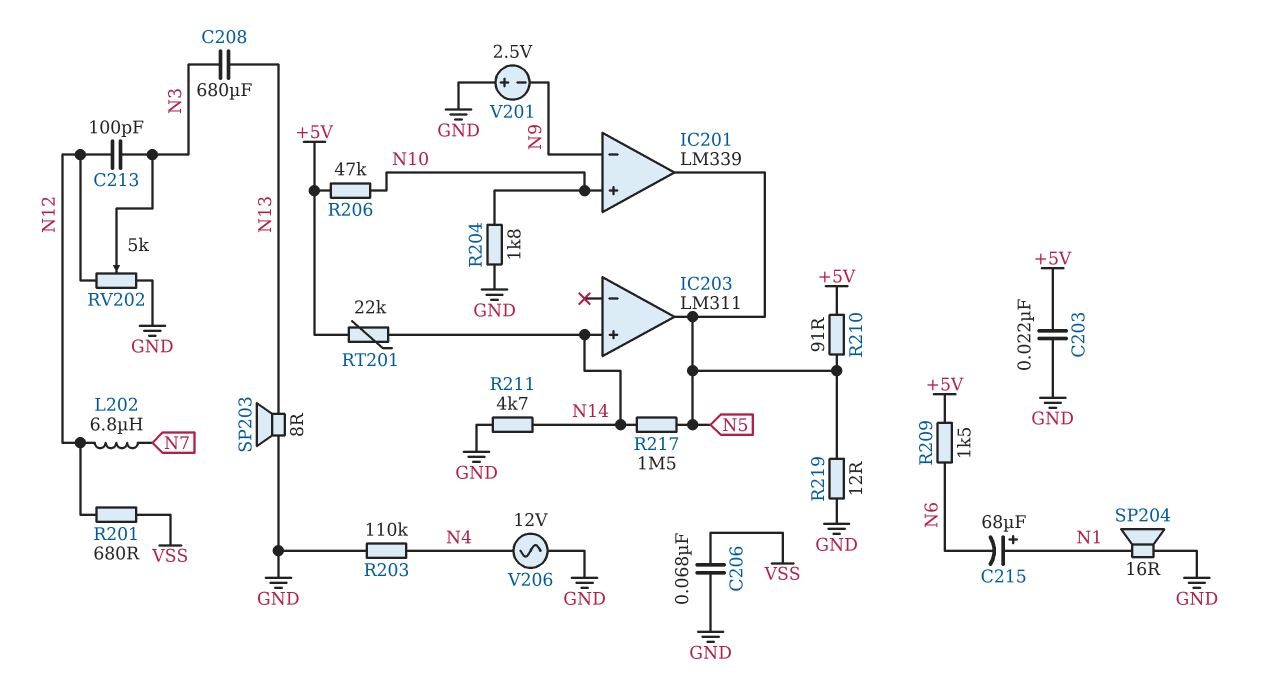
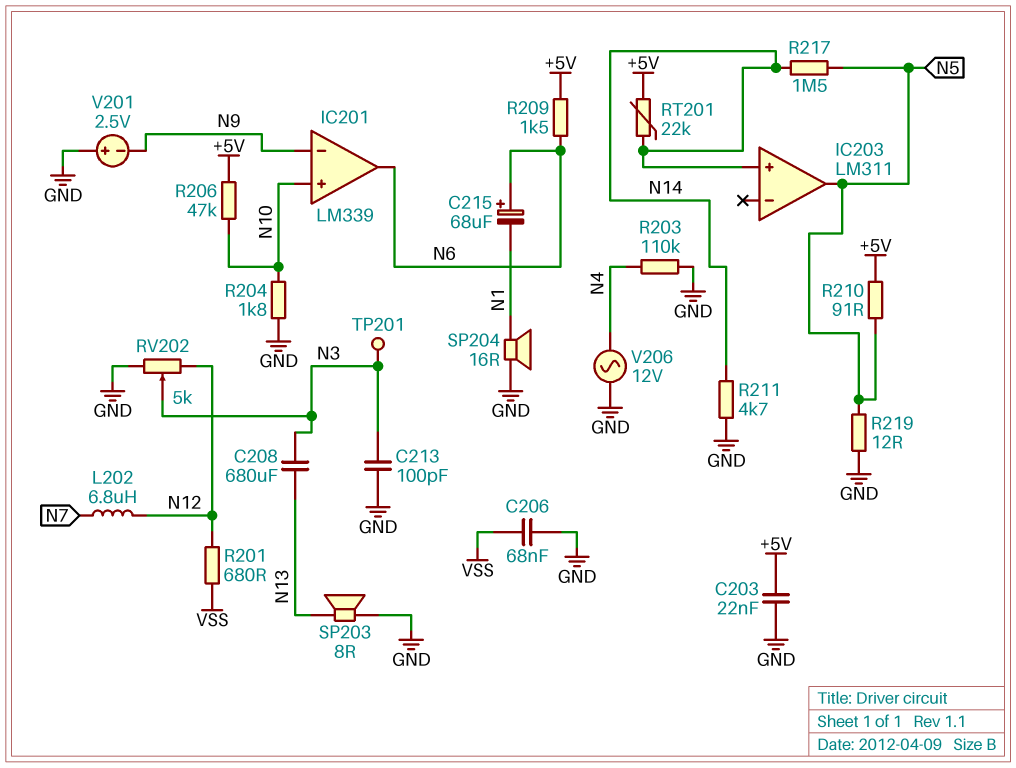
C213: 100pF (N3, N12) -> 100pF (GND, N3)
C215: 68uF (plus N1, minus N6) -> 68uF (plus N6, minus N1)
IC201 pin out: N5 -> N6
TP201: none -> test point (N3)

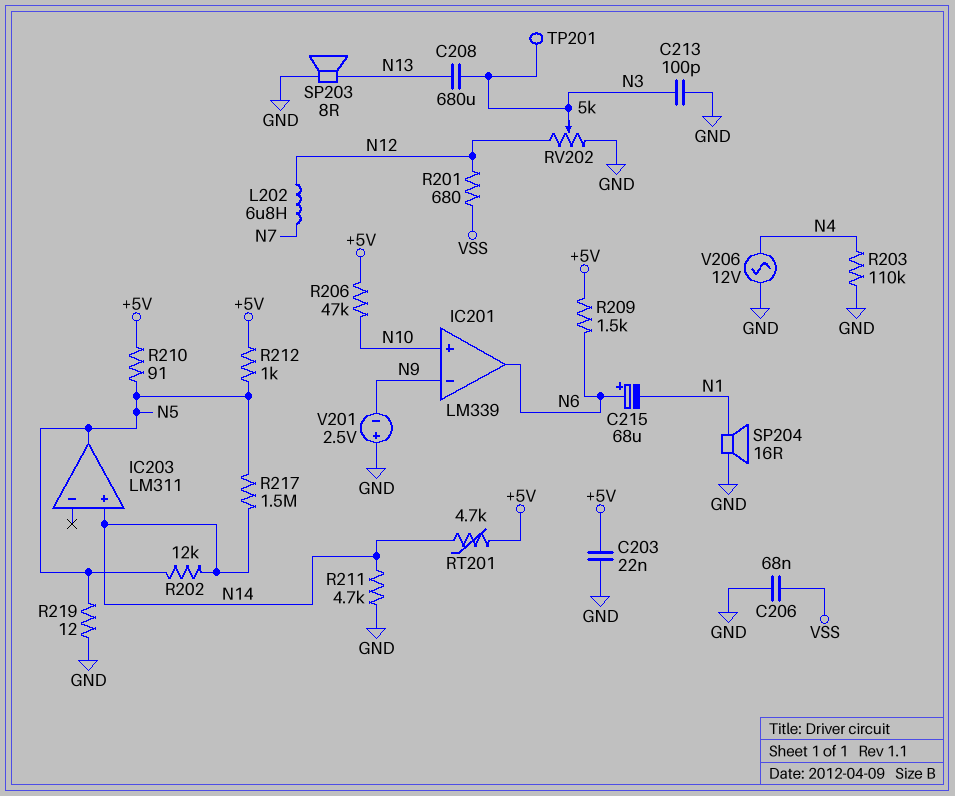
R202: none -> 12k (N5, N14)
R204: 1.8k (GND, N10) -> none
R212: none -> 1k (+5V, N5)
RT201: 22k (+5V, N14) -> 4.7k (+5V, N14)

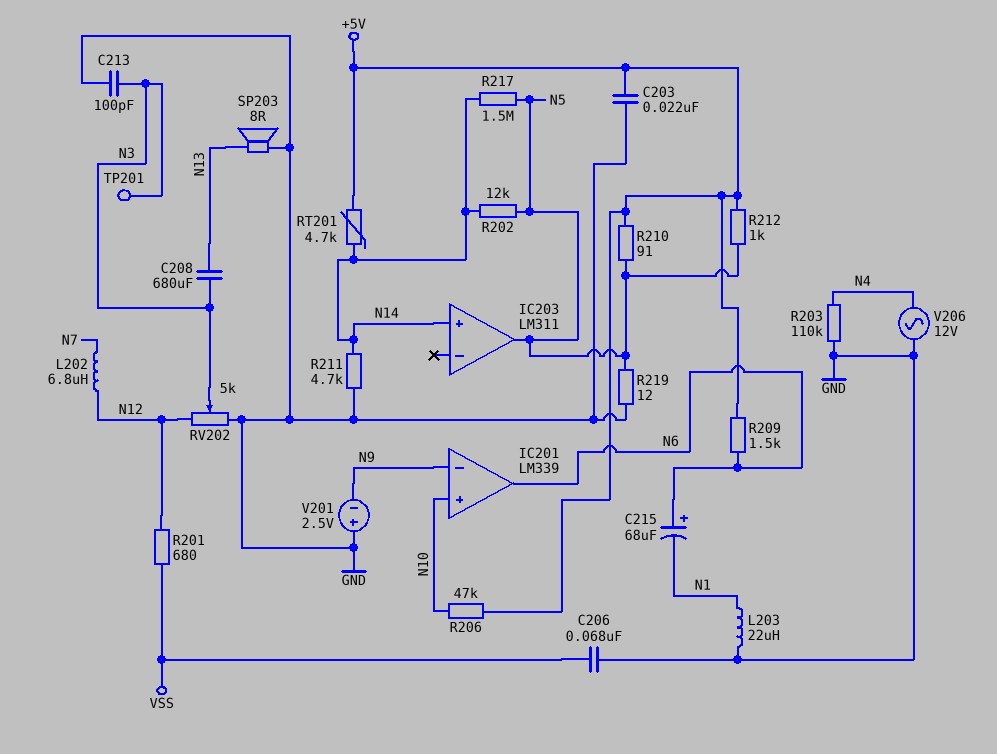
L203: none -> 22uH (GND, N1)
SP204: speaker 16R (GND, N1) -> none

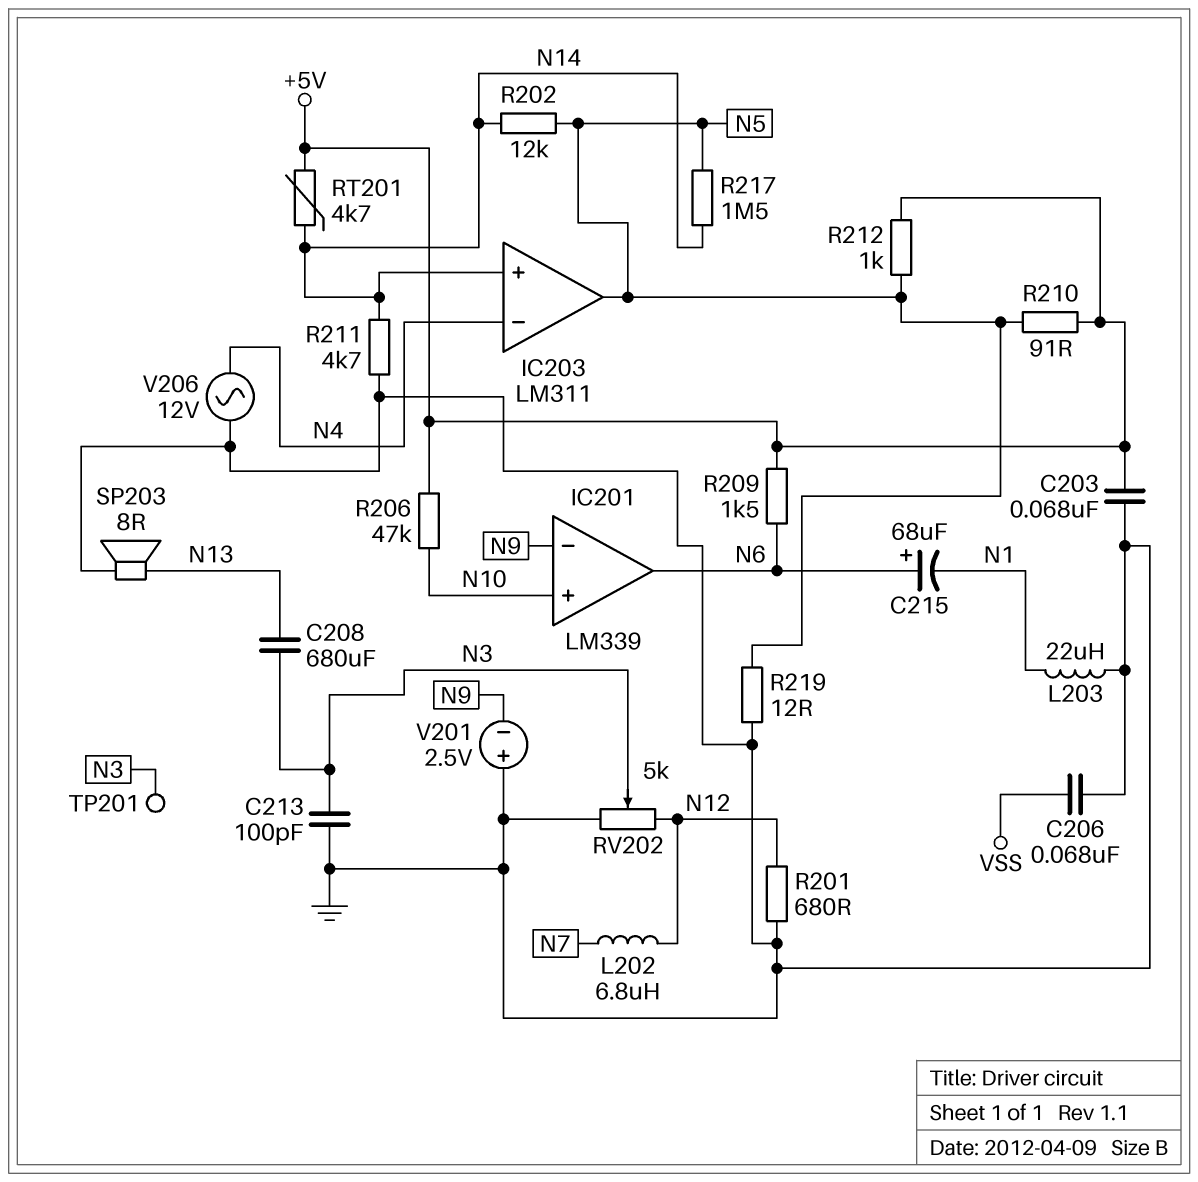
C203: 22nF (+5V, GND) -> 68nF (+5V, GND)
IC203 pin in-: none -> N4
R201: 680 (N12, VSS) -> 680 (GND, N12)
R203: 110k (GND, N4) -> none

